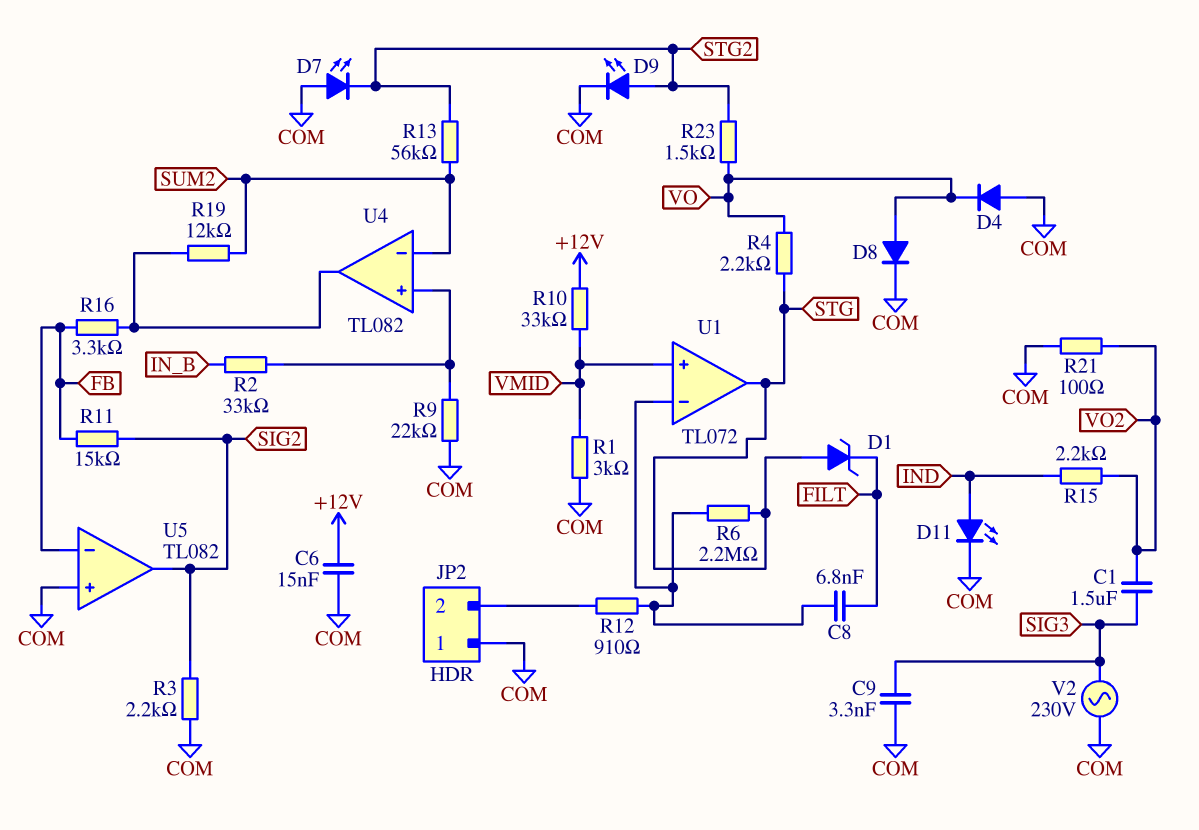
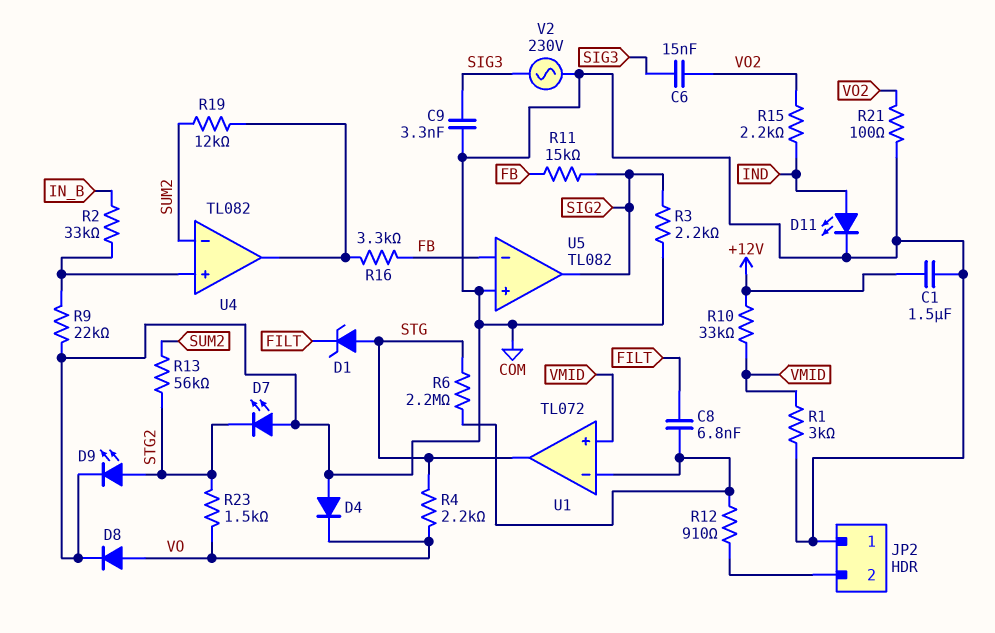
C1: 1.5uF (SIG3, VO2) -> 1.5uF (+12V, COM)
C6: 15nF (+12V, COM) -> 15nF (SIG3, VO2)

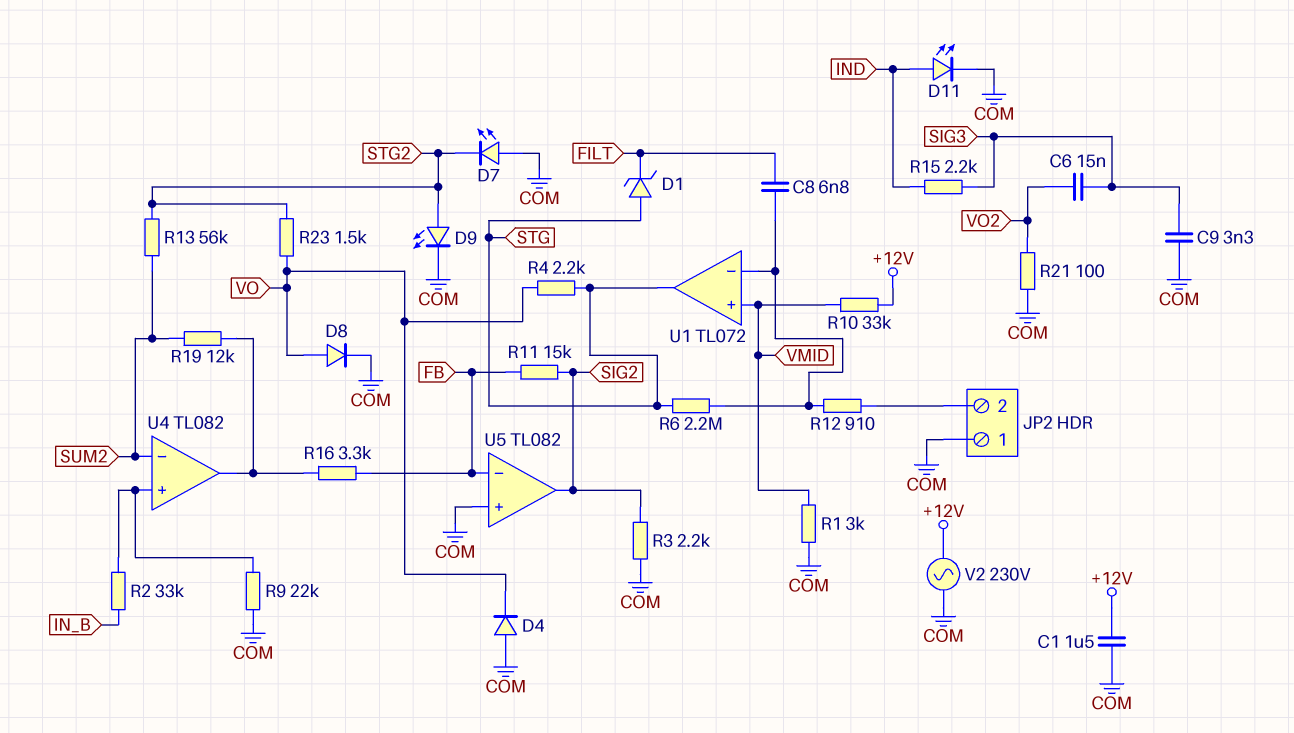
R15: 2.2k (IND, VO2) -> 2.2k (IND, SIG3)
V2: AC 230V (COM, SIG3) -> AC 230V (+12V, COM)

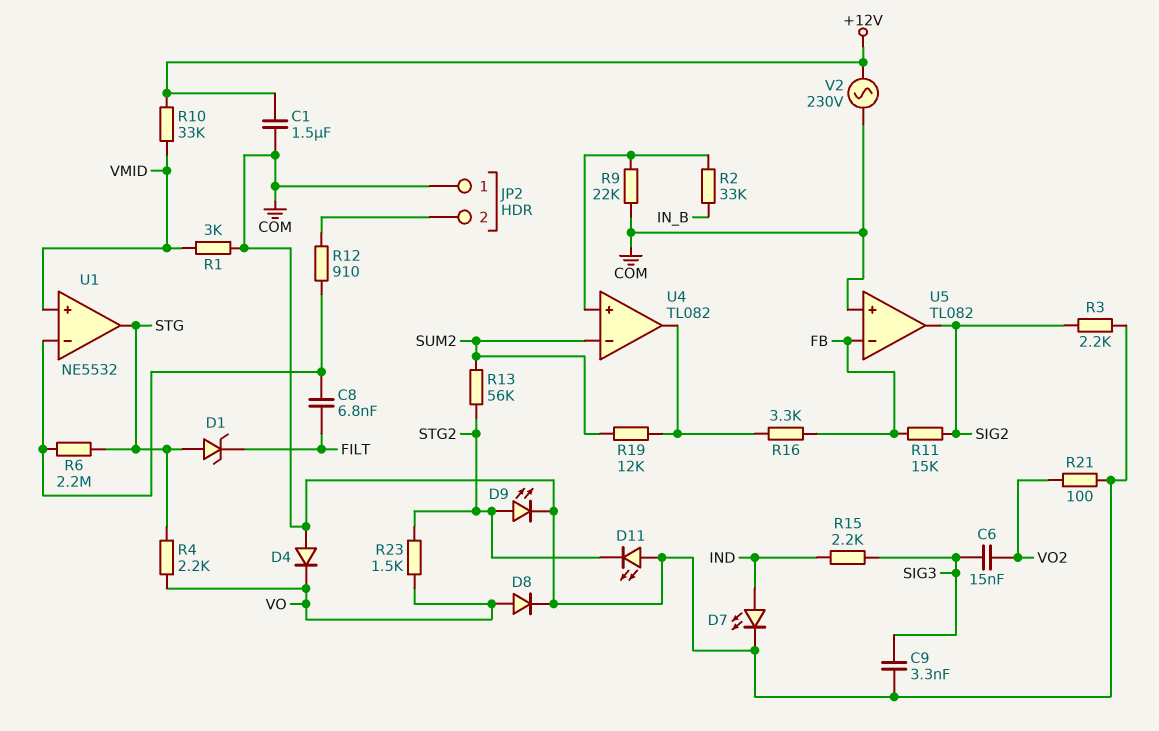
D7: LED (A COM, K STG2) -> LED (A IND, K COM)
D11: LED (A IND, K COM) -> LED (A COM, K STG2)
U1: TL072 -> NE5532

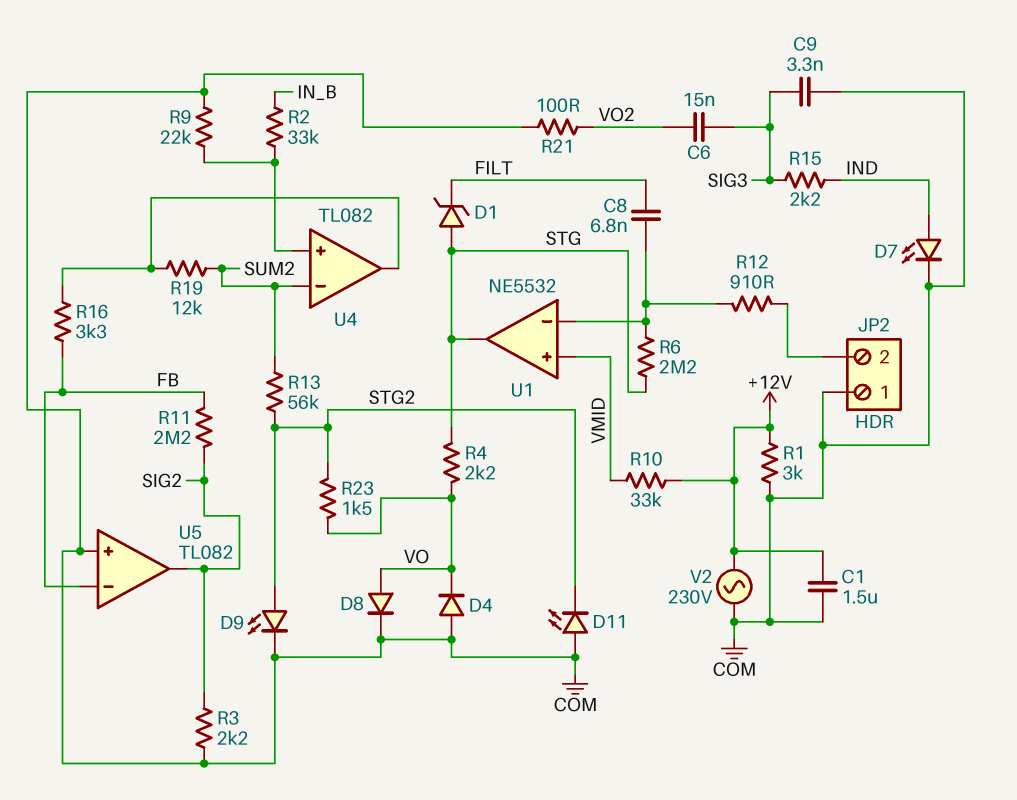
R1: 3k (COM, VMID) -> 3k (+12V, COM)
R11: 15k (FB, SIG2) -> 2.2M (FB, SIG2)

